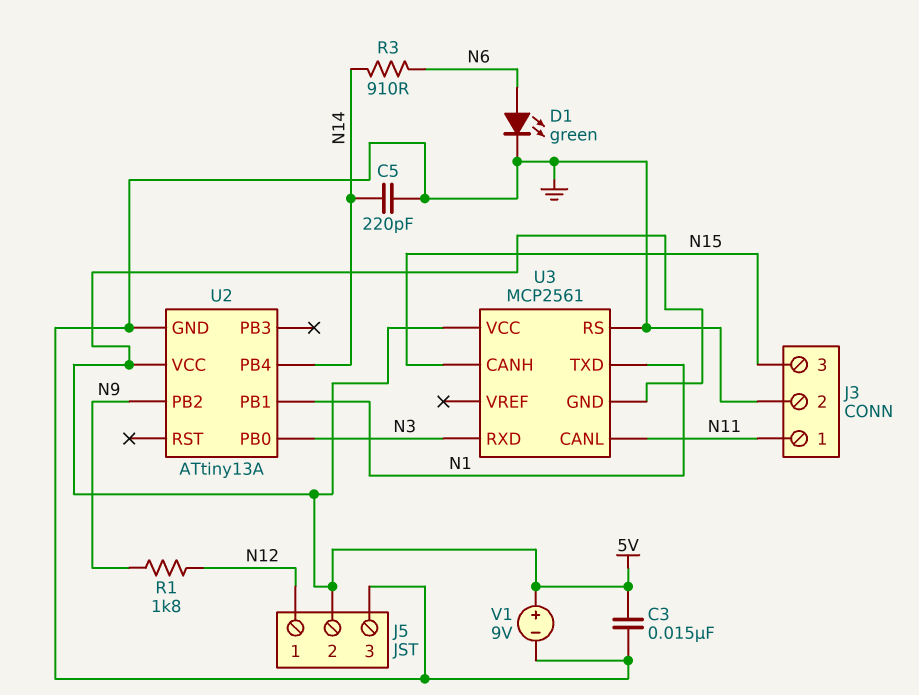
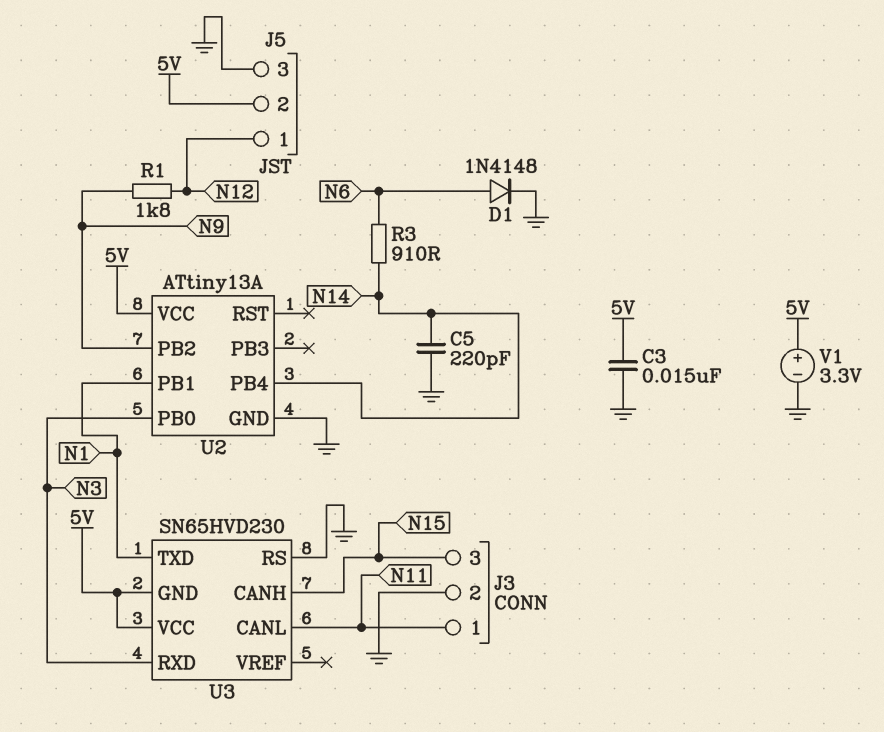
D1: LED green (A N6, K GND) -> diode 1N4148 (A N6, K GND)
U3: MCP2561 -> SN65HVD230
V1: 9V (plus 5V, minus GND) -> 3.3V (plus 5V, minus GND)

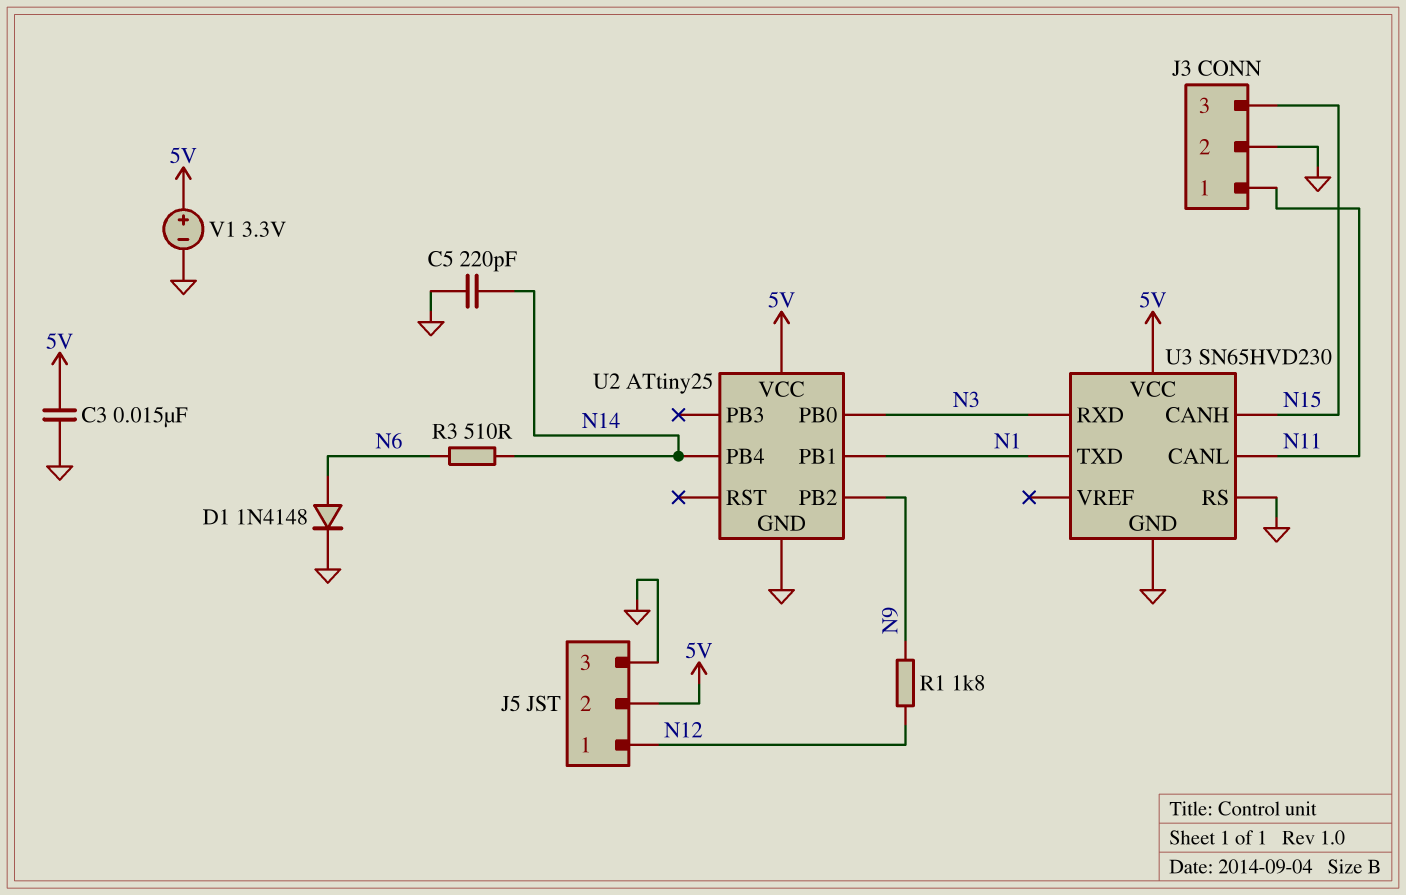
R3: 910 (N6, N14) -> 510 (N6, N14)
U2: ATtiny13A -> ATtiny25
U3 pin GND: 5V -> GND

